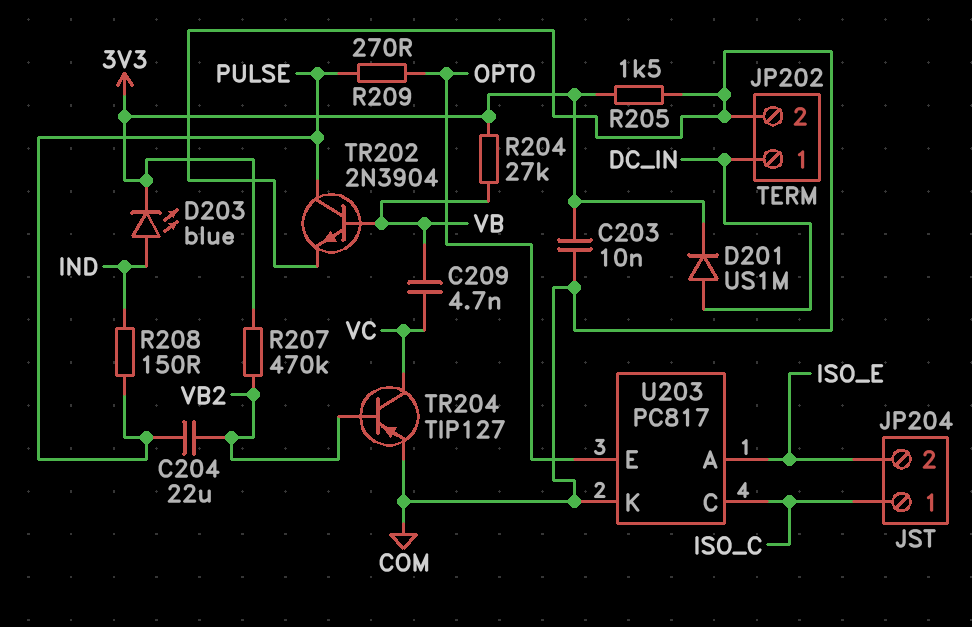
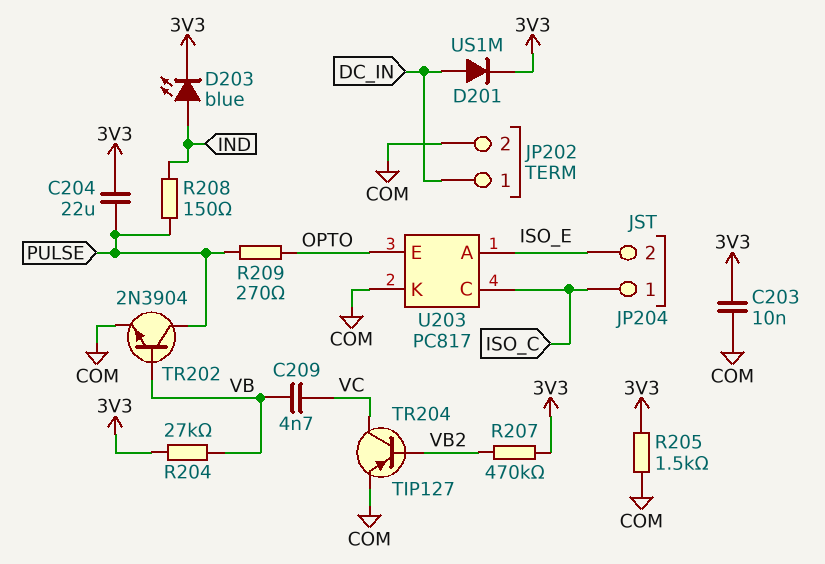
C204: 22uF (PULSE, VB2) -> 22uF (3V3, PULSE)

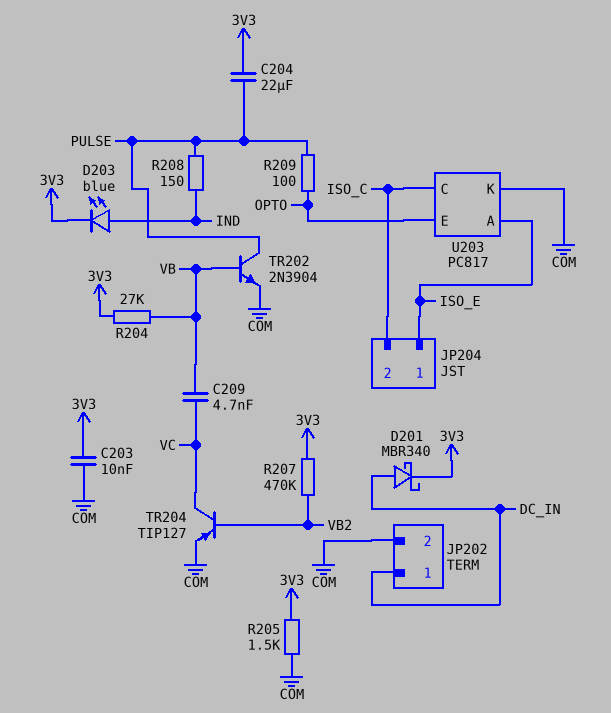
D201: diode US1M (A DC_IN, K 3V3) -> schottky MBR340 (A DC_IN, K 3V3)
JP204 pin 1: ISO_C -> ISO_E
JP204 pin 2: ISO_E -> ISO_C
R209: 270 (OPTO, PULSE) -> 100 (OPTO, PULSE)

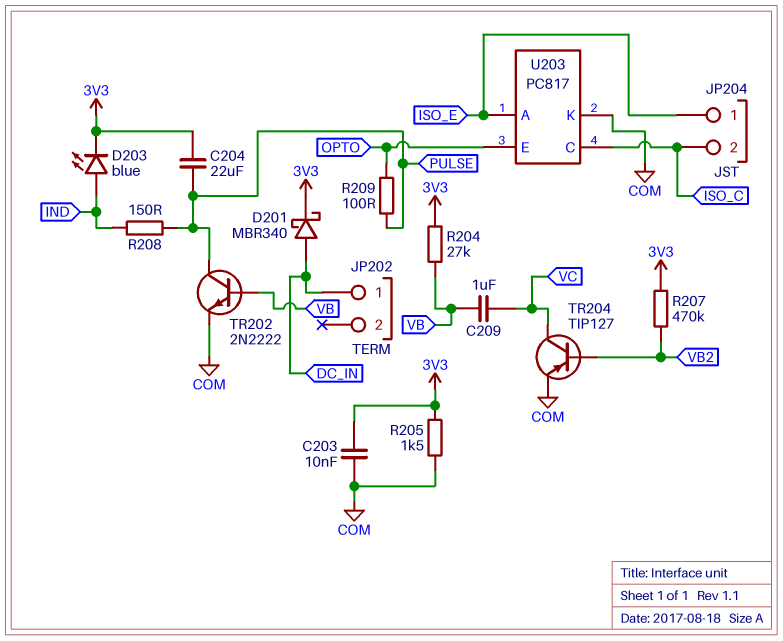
C209: 4.7nF (VB, VC) -> 1uF (VB, VC)
JP202 pin 2: COM -> none
TR202: NPN 2N3904 (B VB, C PULSE, E COM) -> NPN 2N2222 (B VB, C PULSE, E COM)

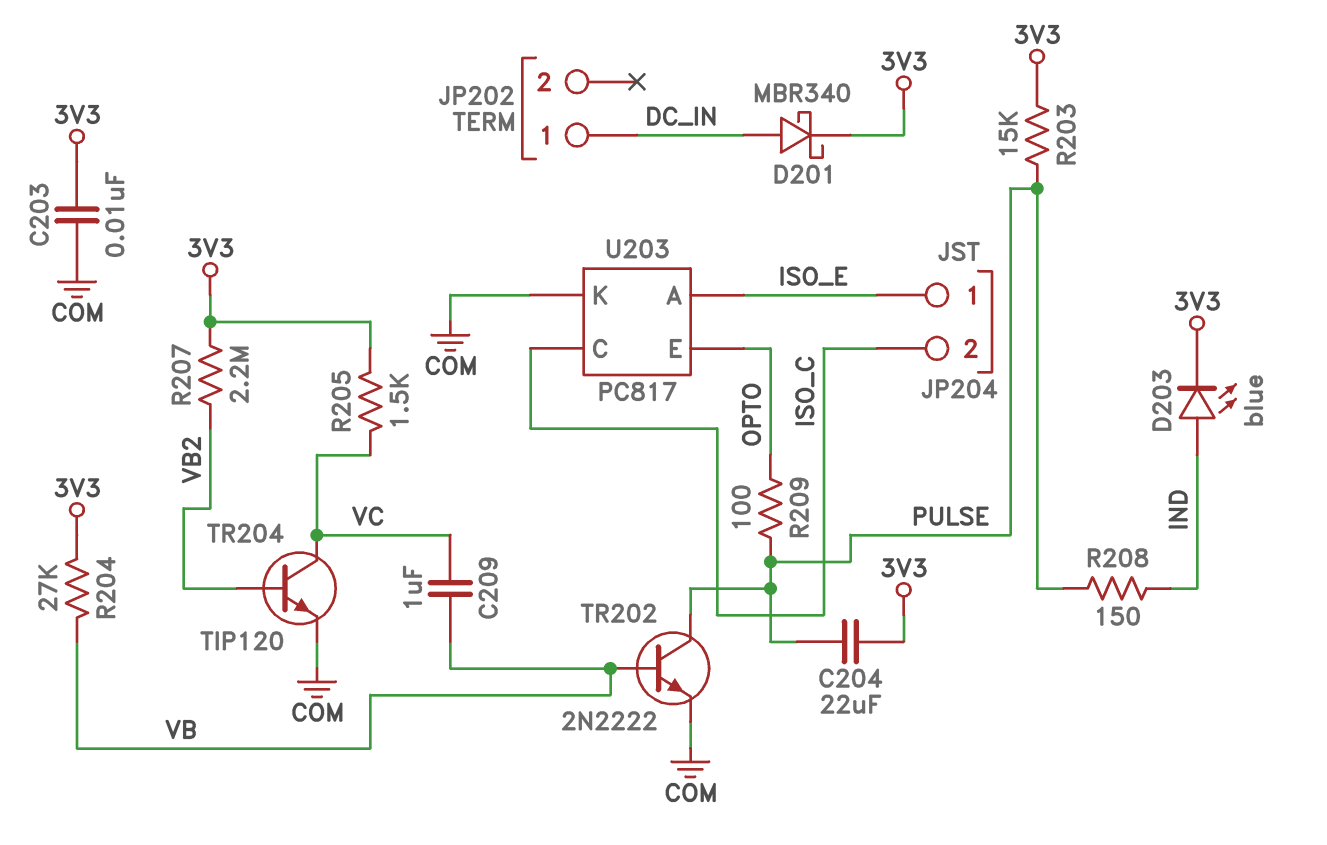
R203: none -> 15k (3V3, PULSE)
R205: 1.5k (3V3, COM) -> 1.5k (3V3, VC)
R207: 470k (3V3, VB2) -> 2.2M (3V3, VB2)
TR204: PNP TIP127 (B VB2, C VC, E COM) -> NPN TIP120 (B VB2, C VC, E COM)

